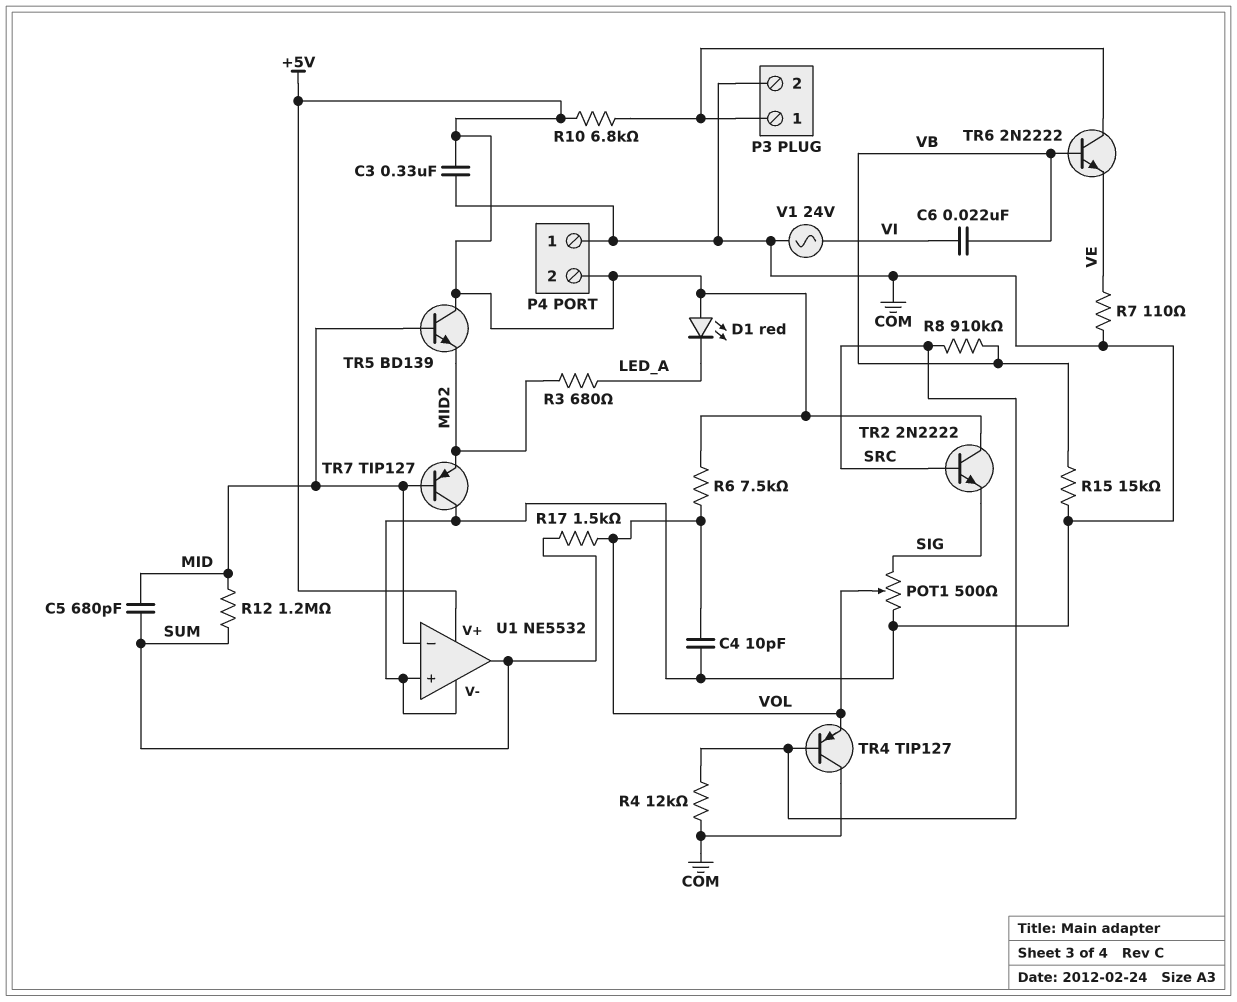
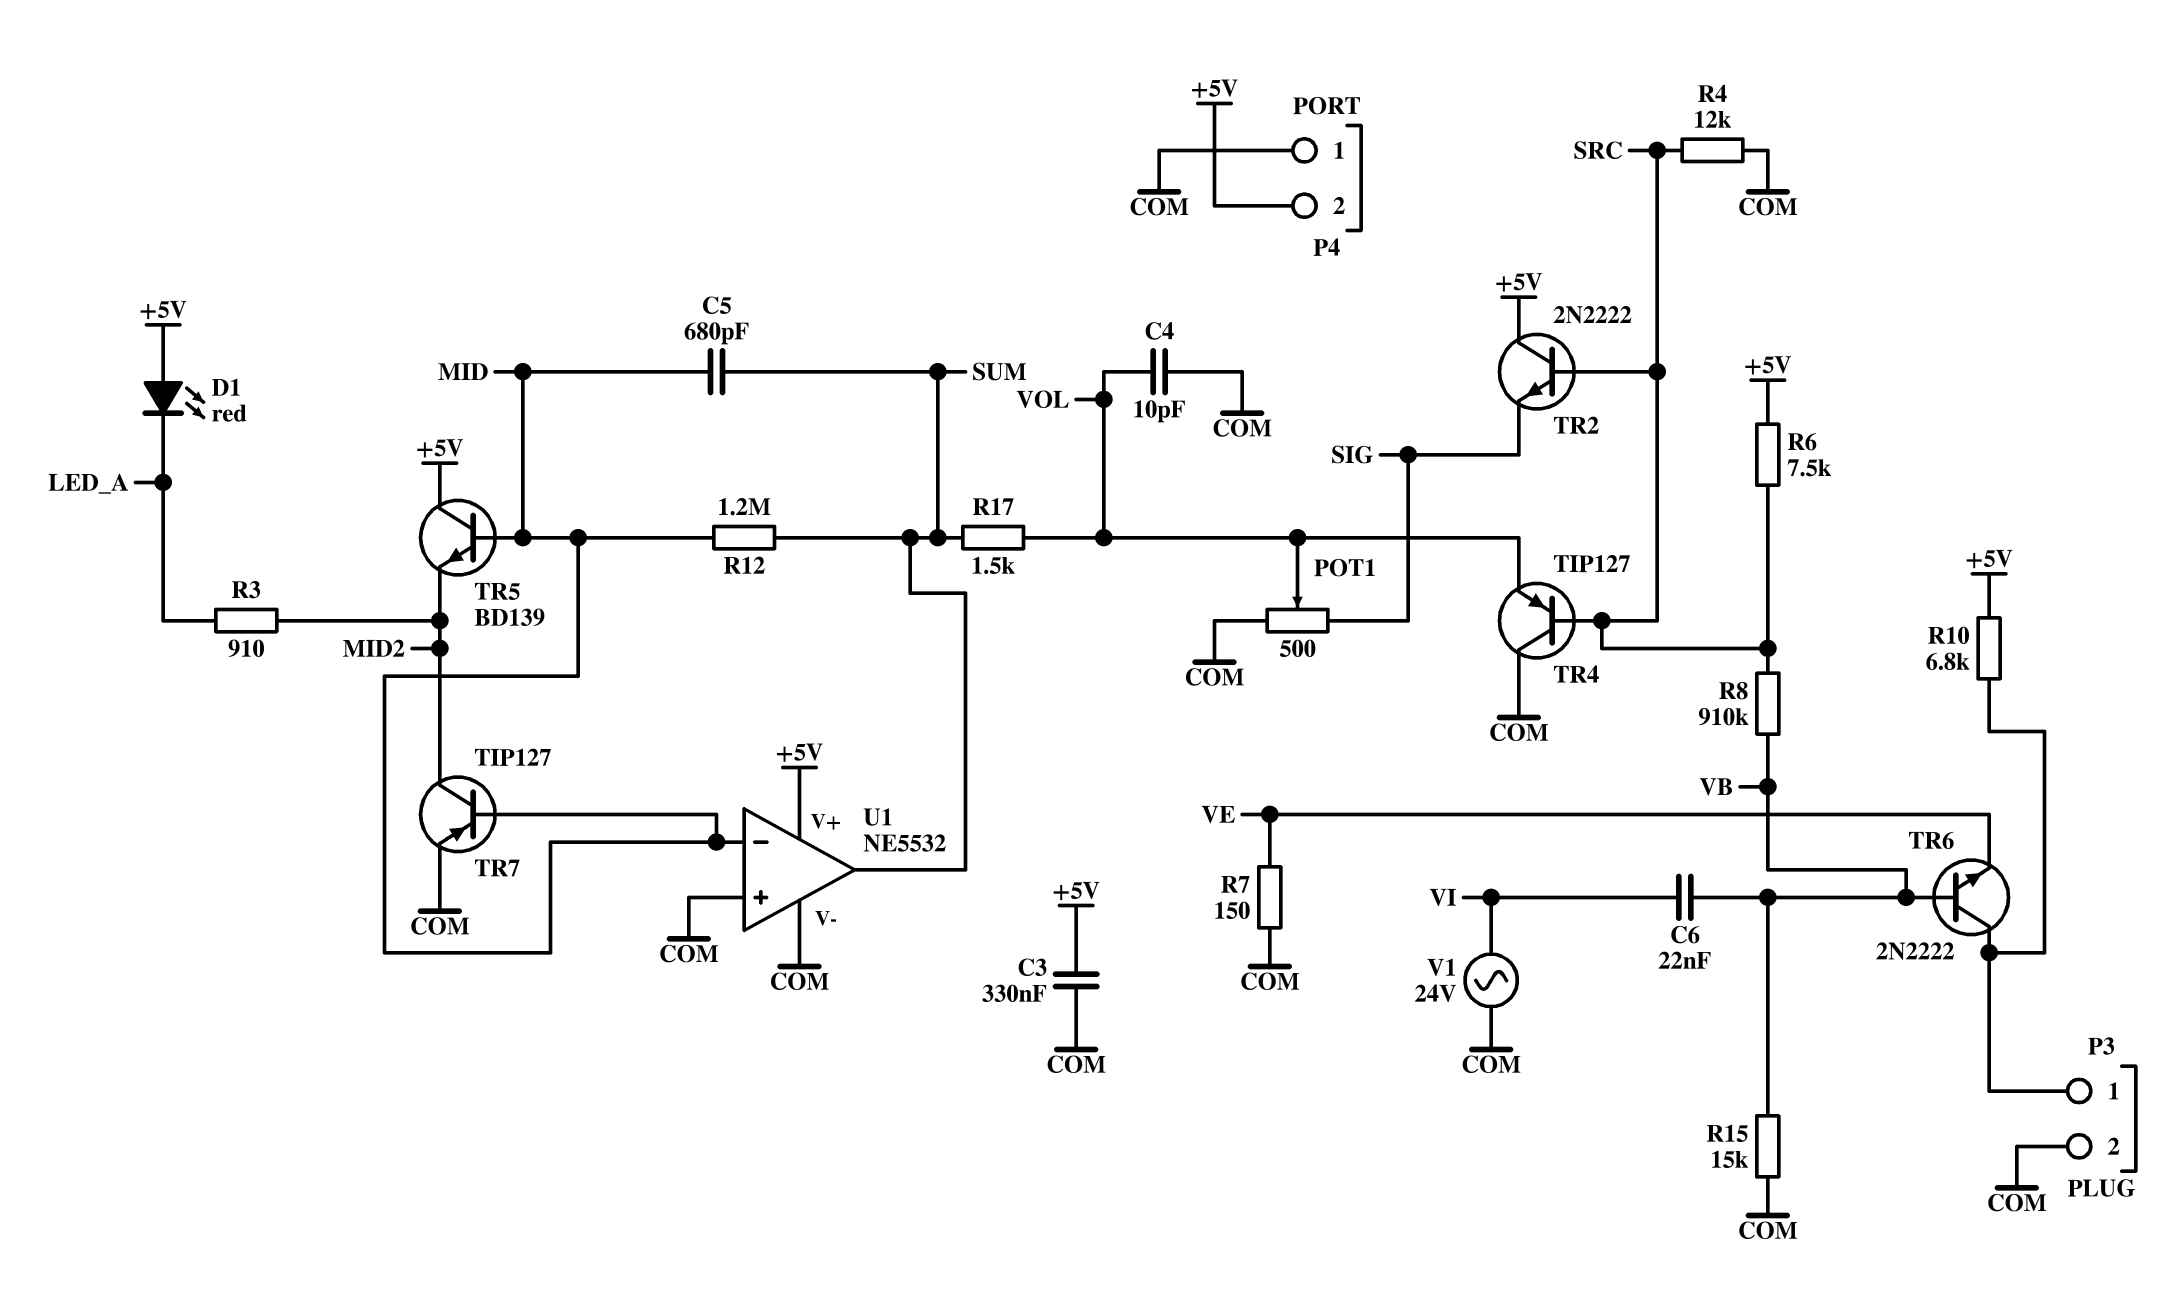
R3: 680 (LED_A, MID2) -> 910 (LED_A, MID2)
R6: 7.5k (+5V, VOL) -> 7.5k (+5V, SRC)
R7: 110 (COM, VE) -> 150 (COM, VE)
TR7: PNP TIP127 (B MID, C COM, E MID2) -> PNP TIP127 (B MID, C MID2, E COM)

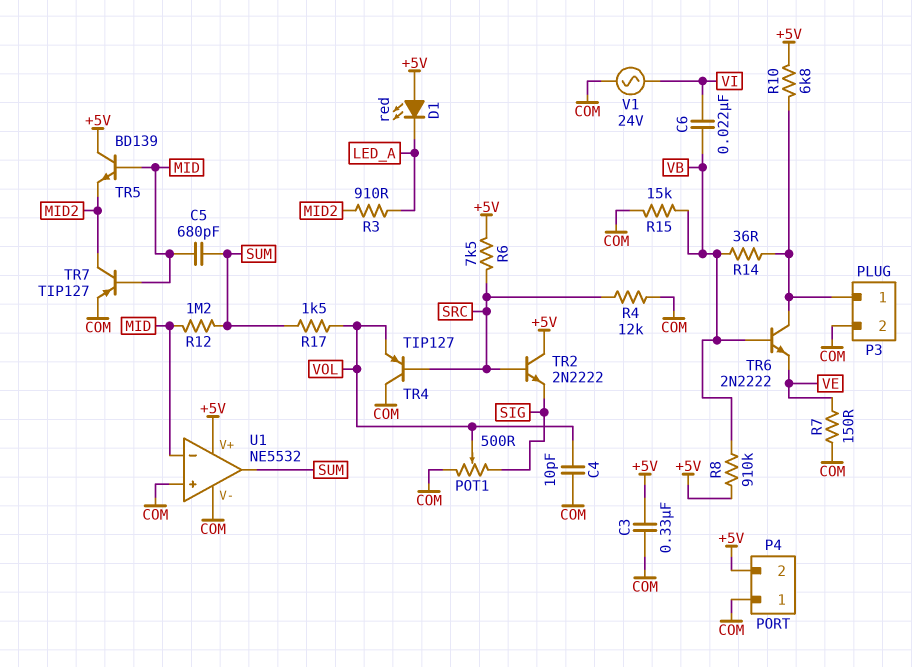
R8: 910k (SRC, VB) -> 910k (+5V, VB)
R14: none -> 36 (P3/1, VB)

